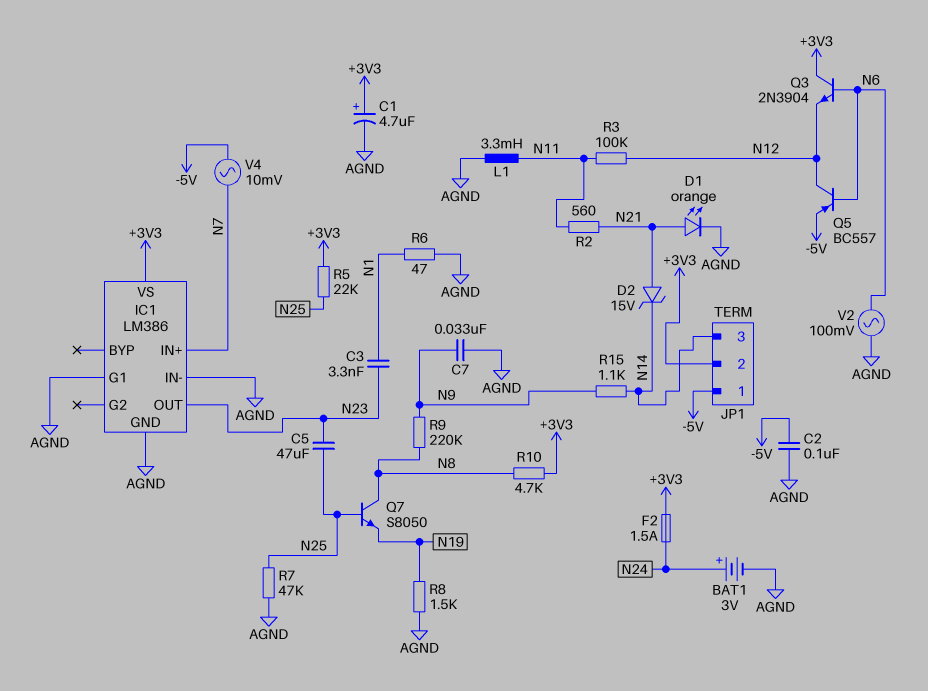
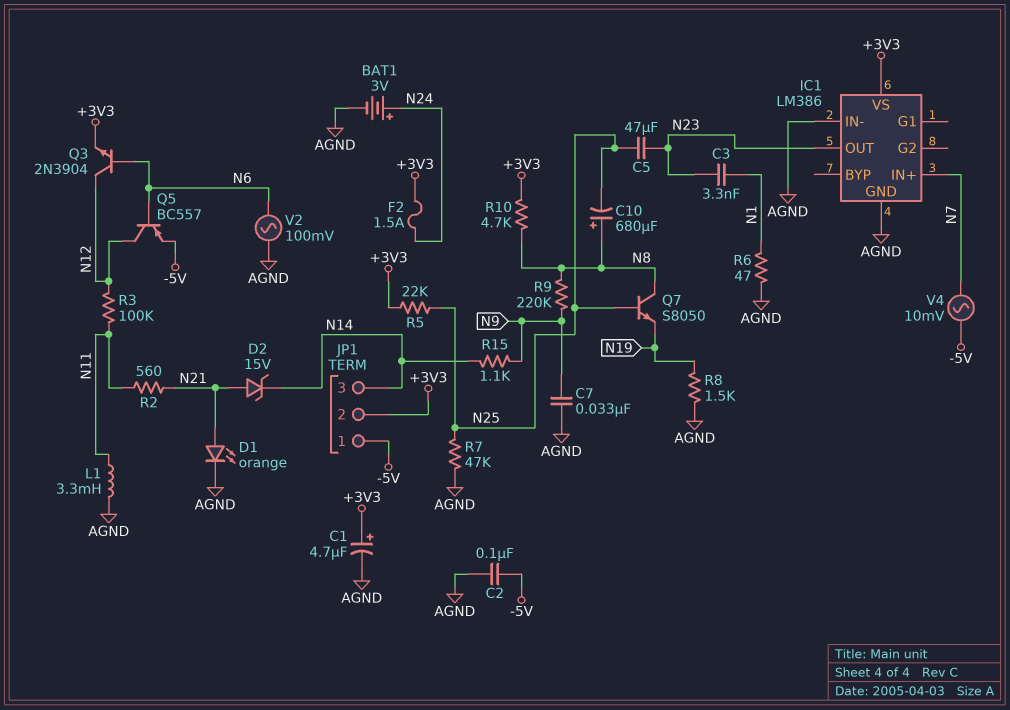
C10: none -> 680uF (plus N8, minus N25)
IC1 pin G1: AGND -> none
Q3: NPN 2N3904 (B N6, C +3V3, E N12) -> NPN 2N3904 (B N6, C N12, E +3V3)

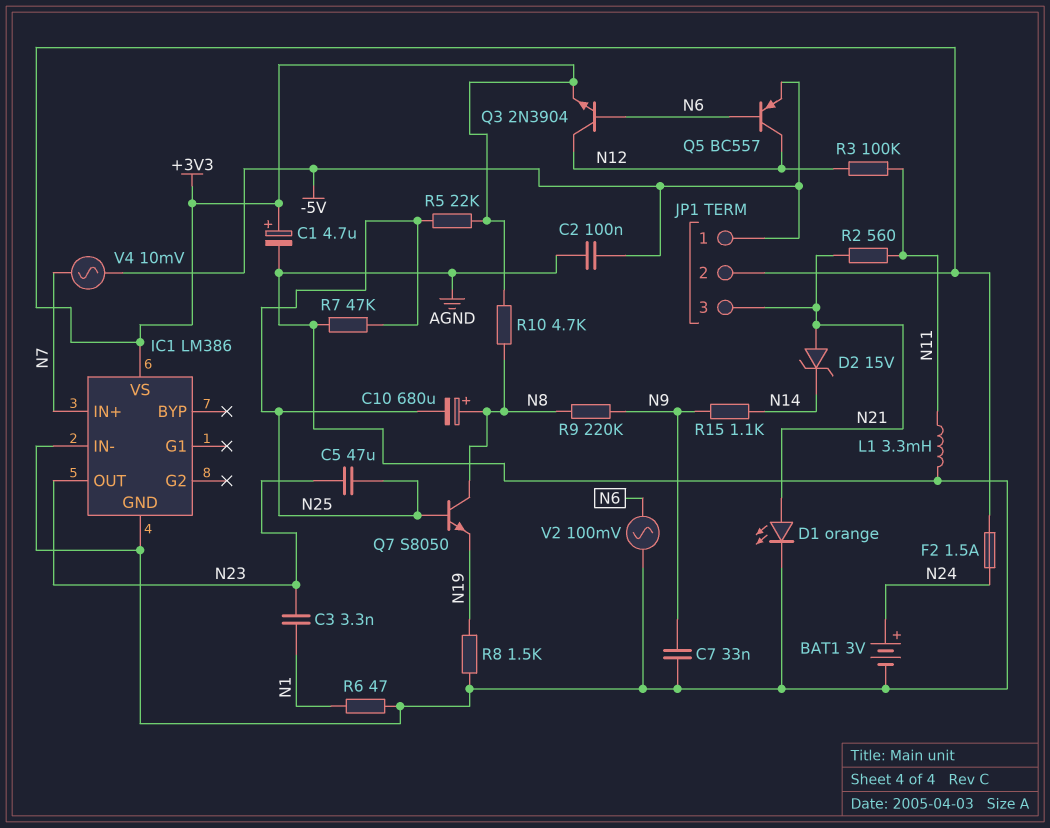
JP1 pin 3: N14 -> N21

